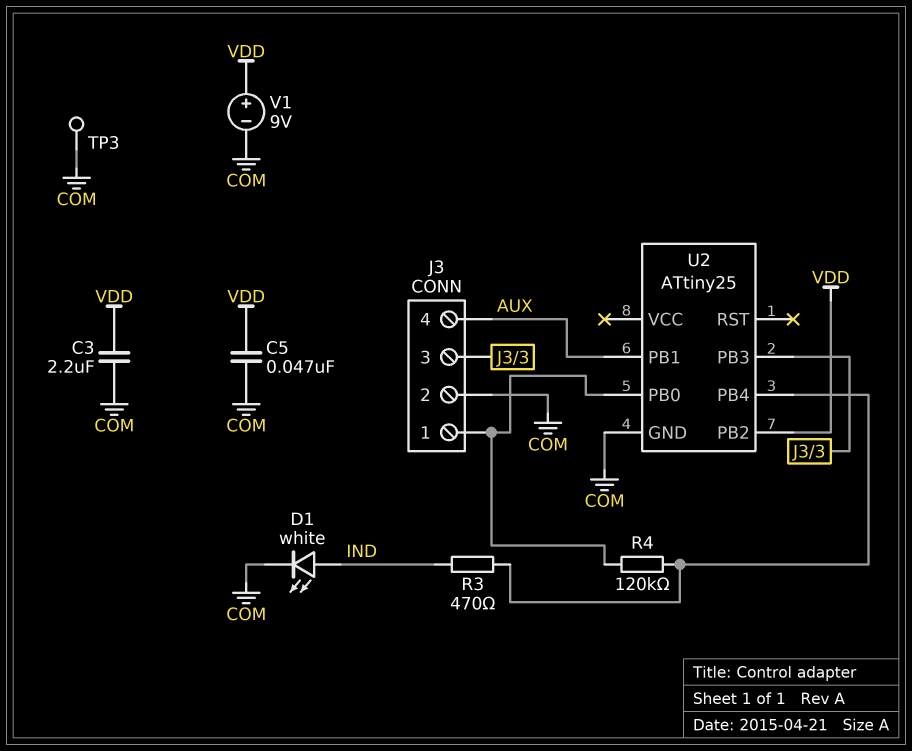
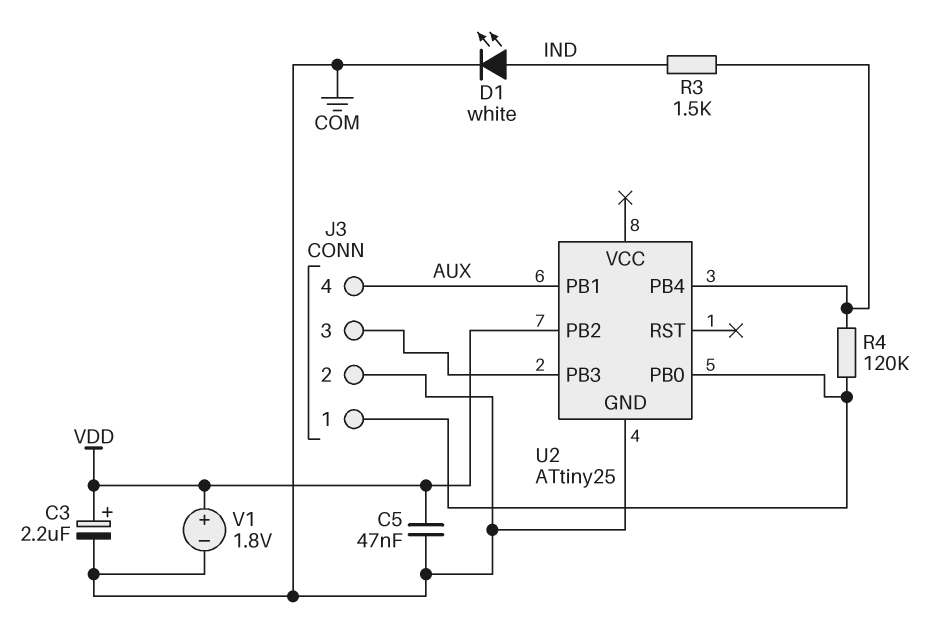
C3: 2.2uF (COM, VDD) -> 2.2uF (plus VDD, minus COM)
R3: 470 (IND, U2/PB4) -> 1.5k (IND, U2/PB4)
TP3: test point (COM) -> none
V1: 9V (plus VDD, minus COM) -> 1.8V (plus VDD, minus COM)

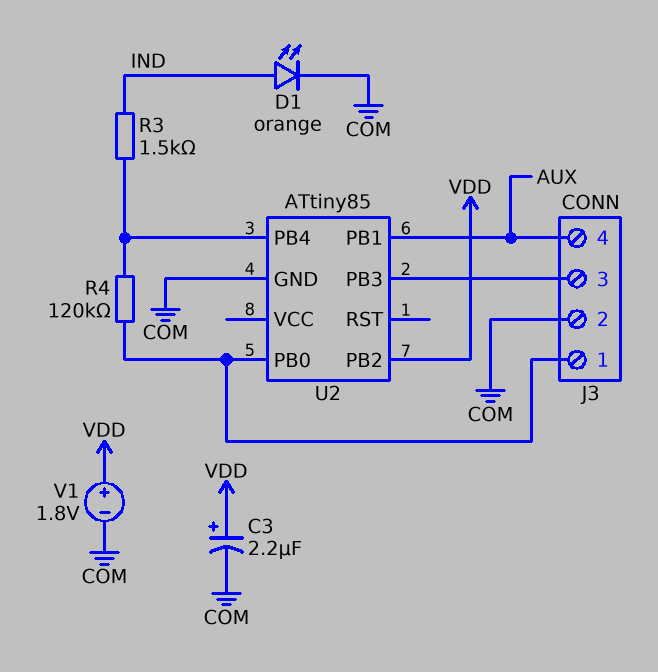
C5: 47nF (COM, VDD) -> none
D1: LED white (A IND, K COM) -> LED orange (A IND, K COM)
U2: ATtiny25 -> ATtiny85

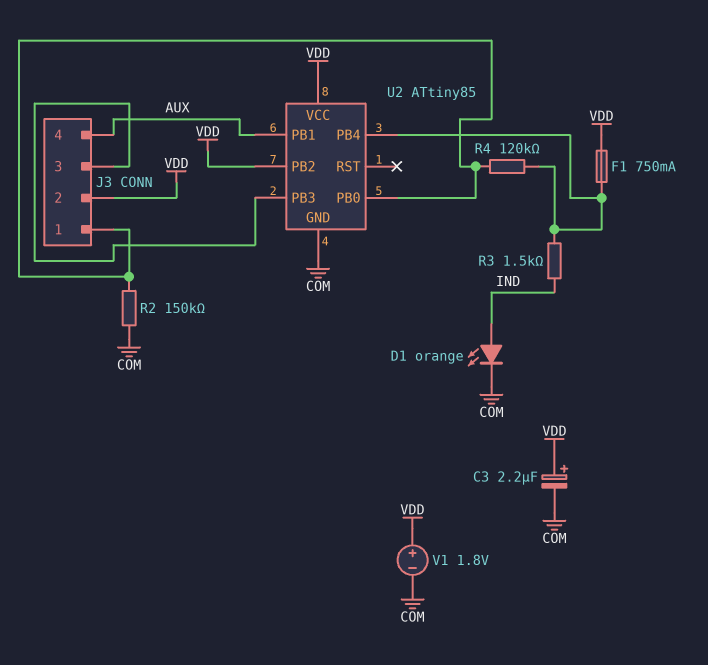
F1: none -> 750mA (U2/PB4, VDD)
J3 pin 2: COM -> VDD
R2: none -> 150k (COM, J3/1)
U2 pin VCC: none -> VDD

